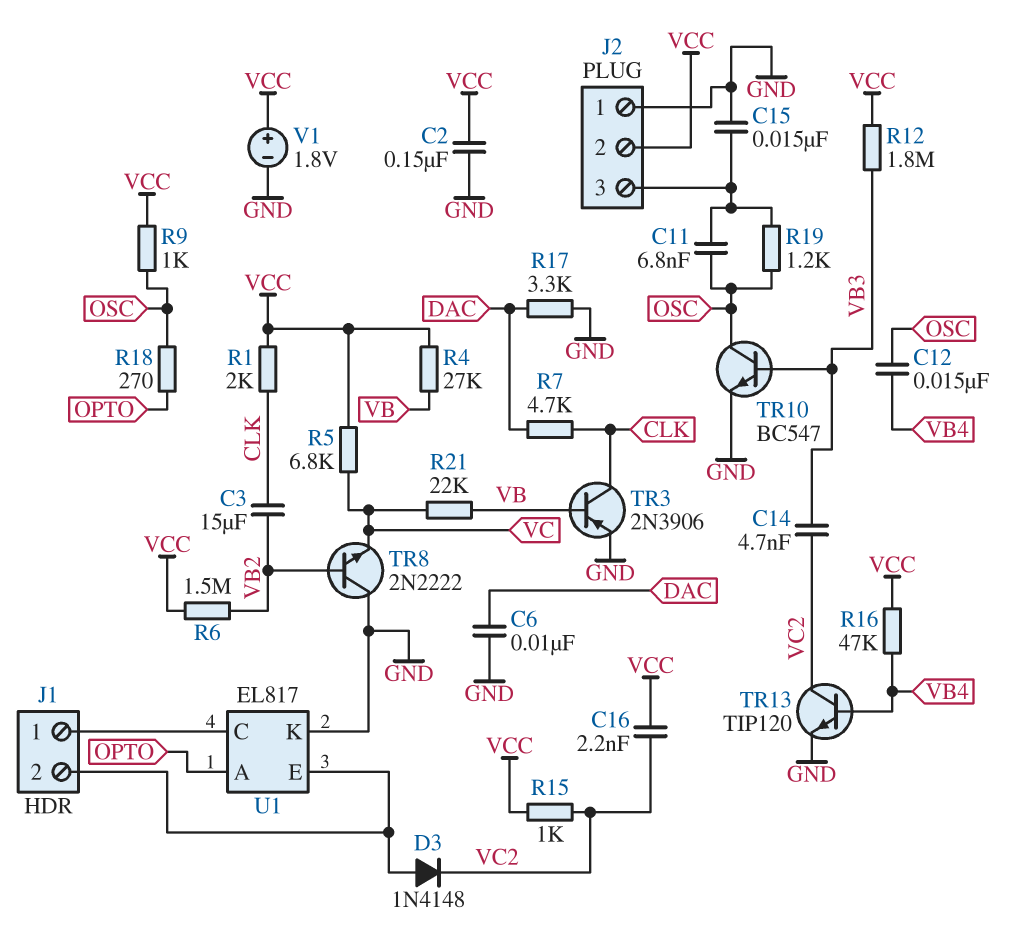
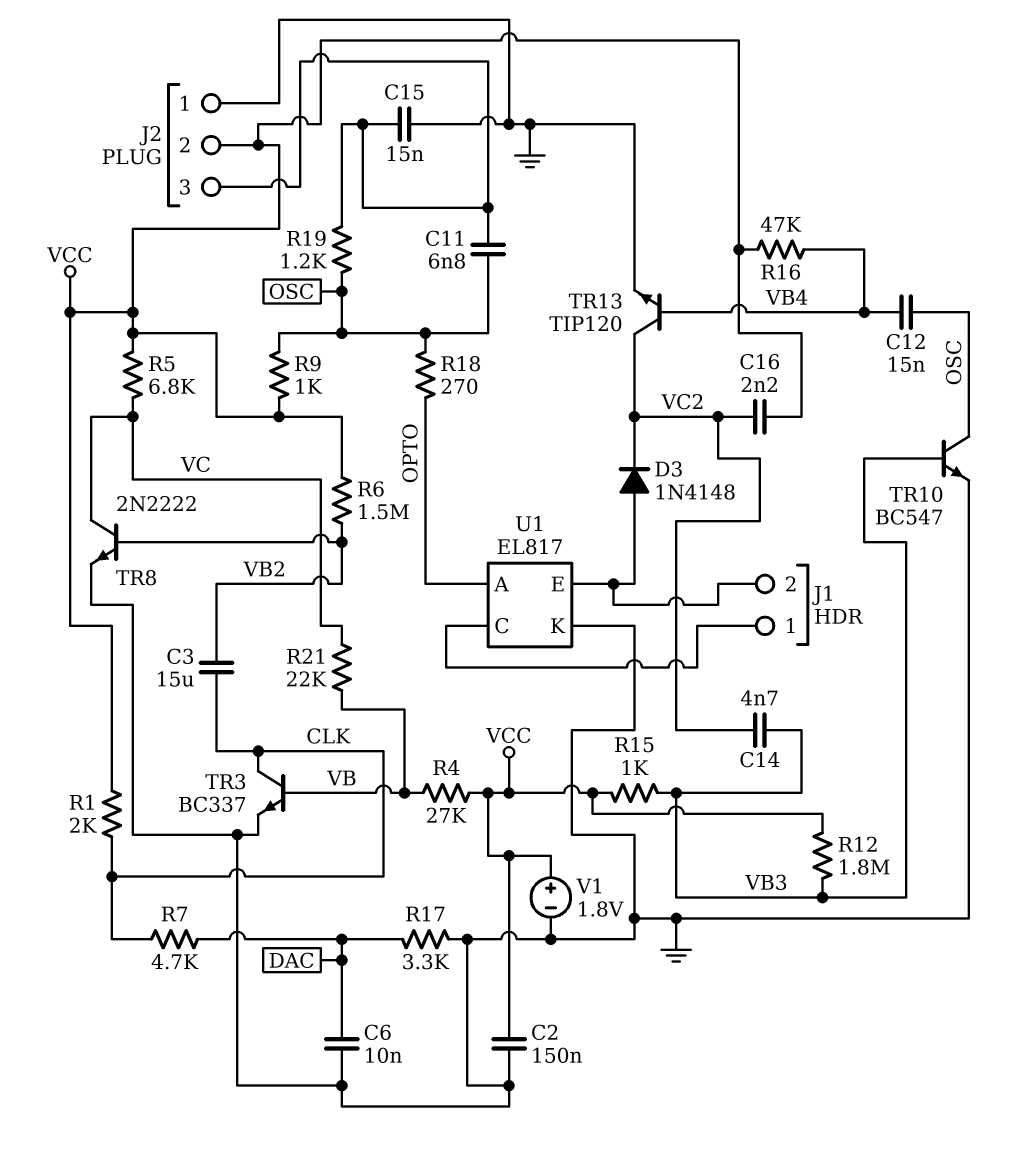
R15: 1k (VC2, VCC) -> 1k (VB3, VCC)
TR3: PNP 2N3906 (B VB, C CLK, E GND) -> NPN BC337 (B VB, C CLK, E GND)
TR8: NPN 2N2222 (B VB2, C GND, E VC) -> NPN 2N2222 (B VB2, C VC, E GND)

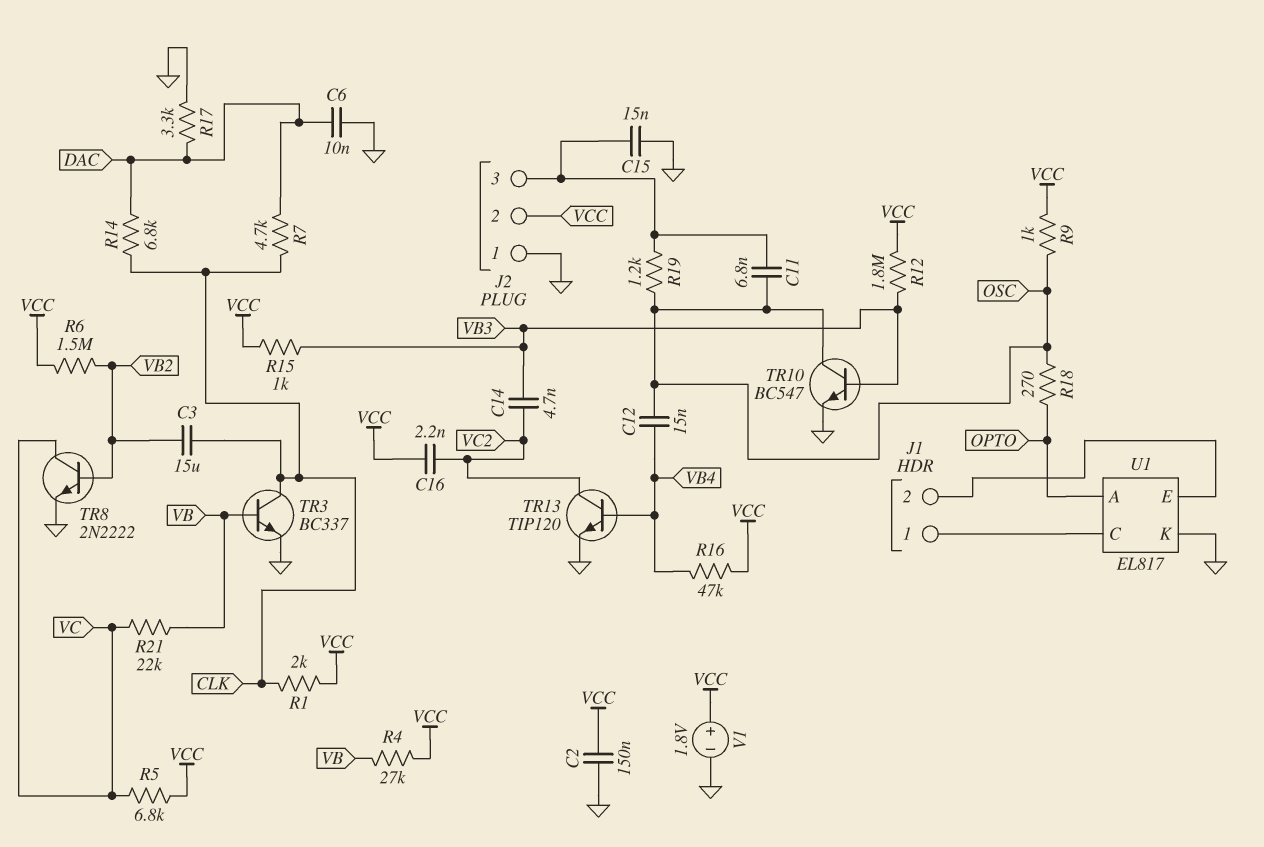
D3: diode 1N4148 (A J1/2, K VC2) -> none
R14: none -> 6.8k (CLK, DAC)

